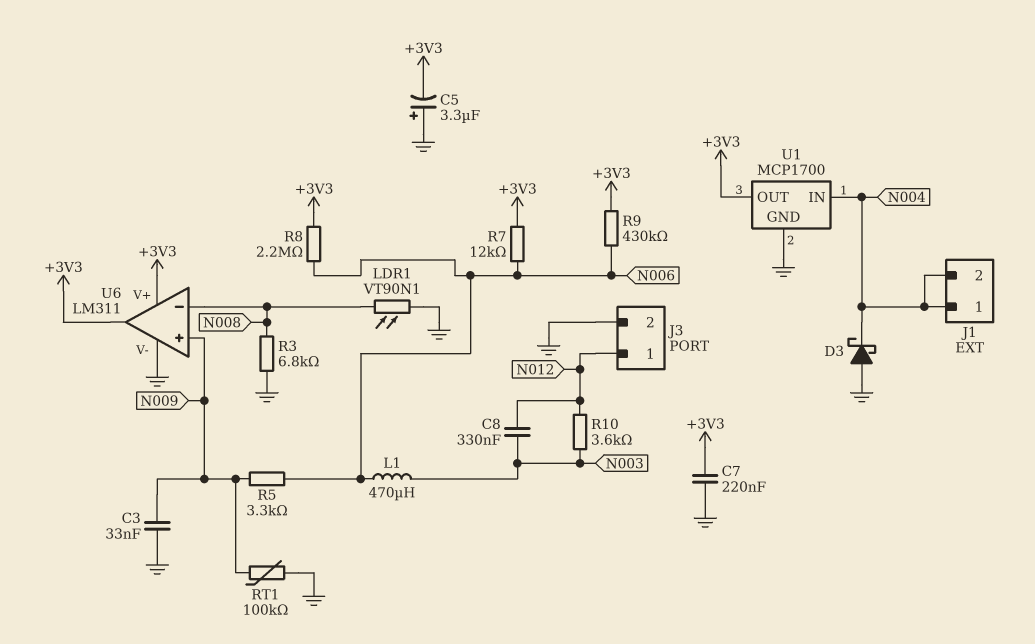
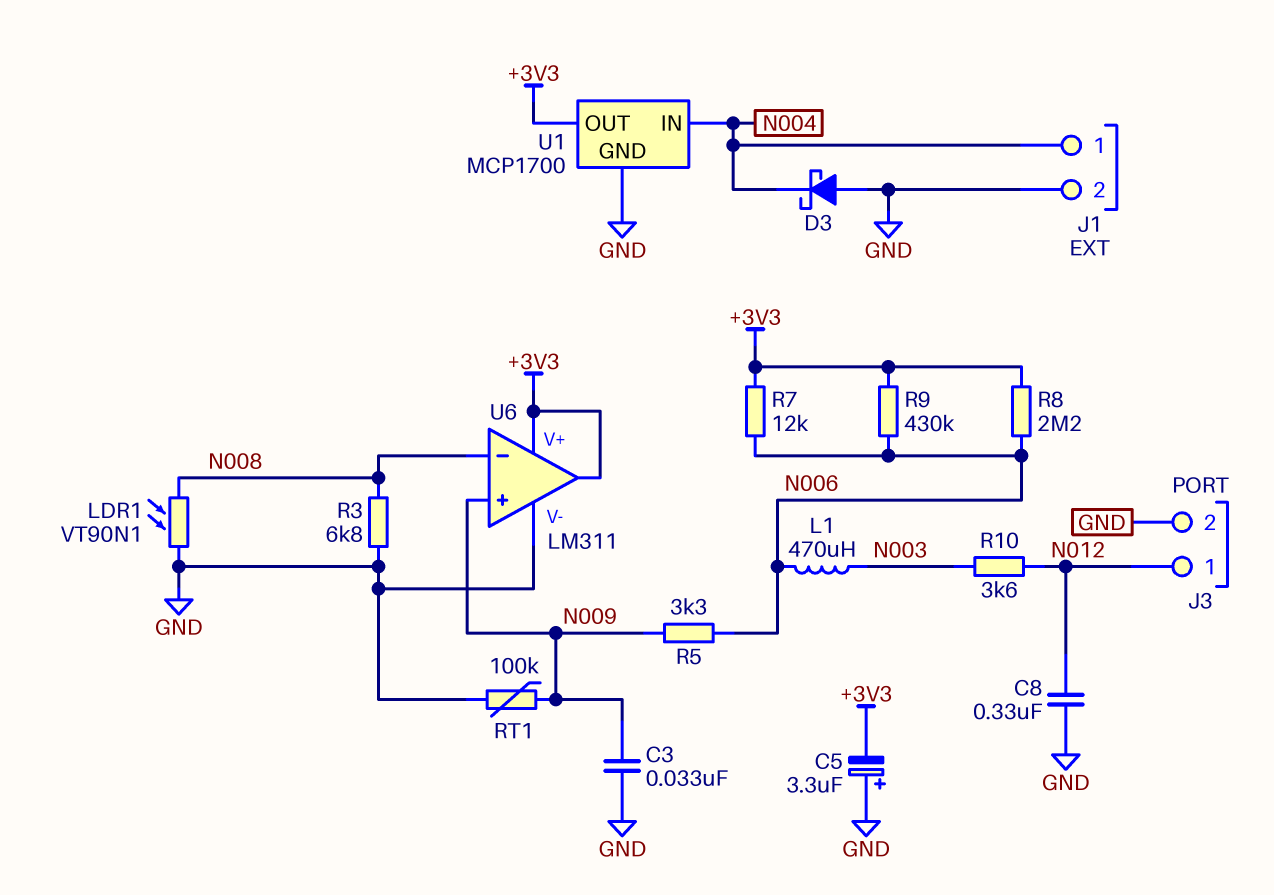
C7: 220nF (+3V3, GND) -> none
C8: 330nF (N003, N012) -> 330nF (GND, N012)
J1 pin 2: N004 -> GND

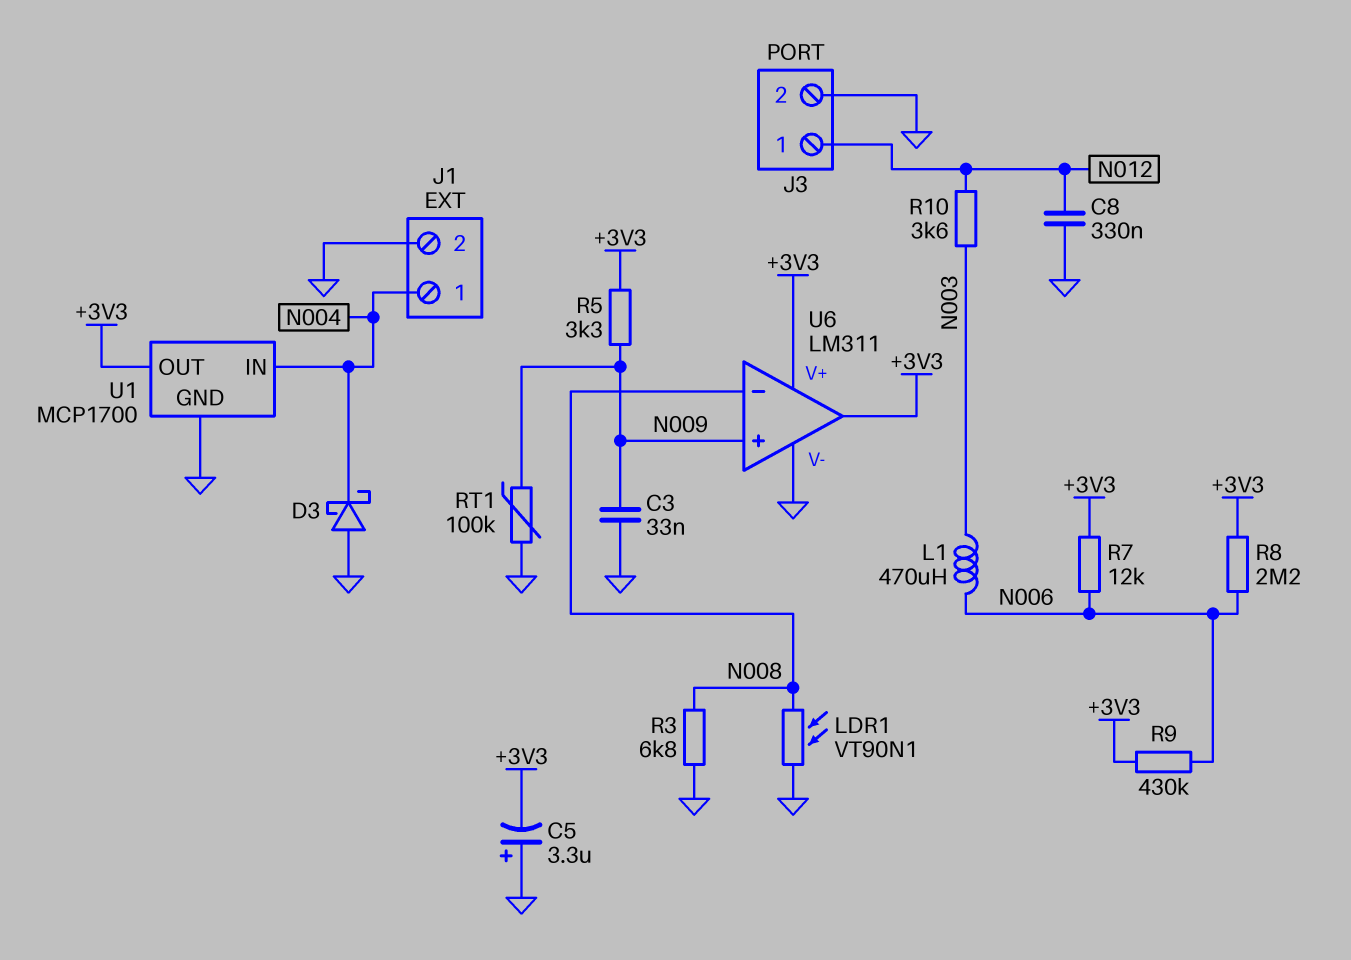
R5: 3.3k (N006, N009) -> 3.3k (+3V3, N009)

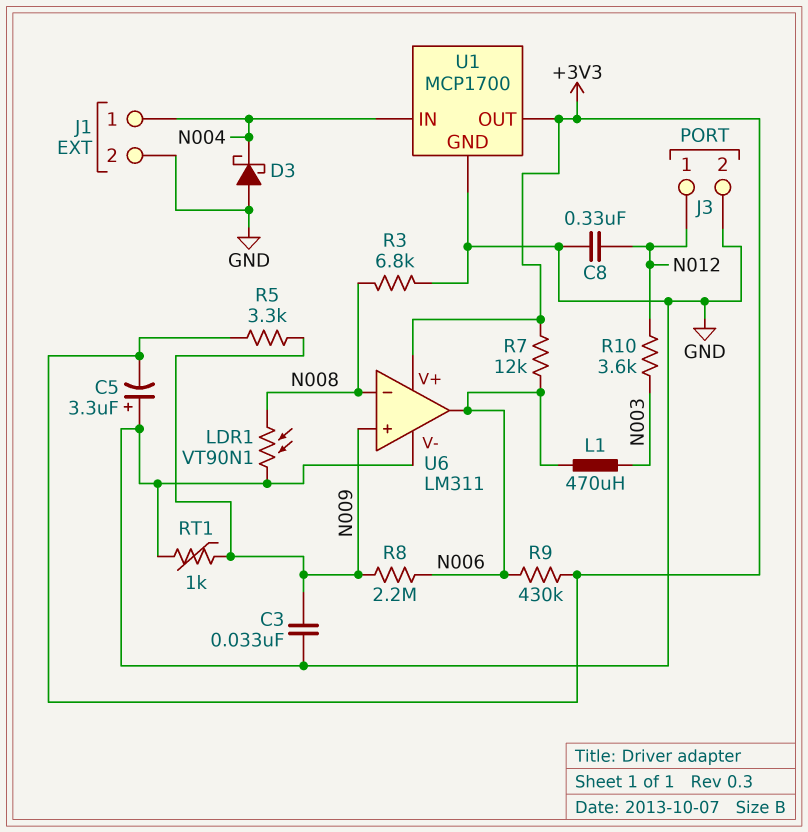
R8: 2.2M (+3V3, N006) -> 2.2M (N006, N009)
RT1: 100k (GND, N009) -> 1k (GND, N009)
U6 pin out: +3V3 -> N006

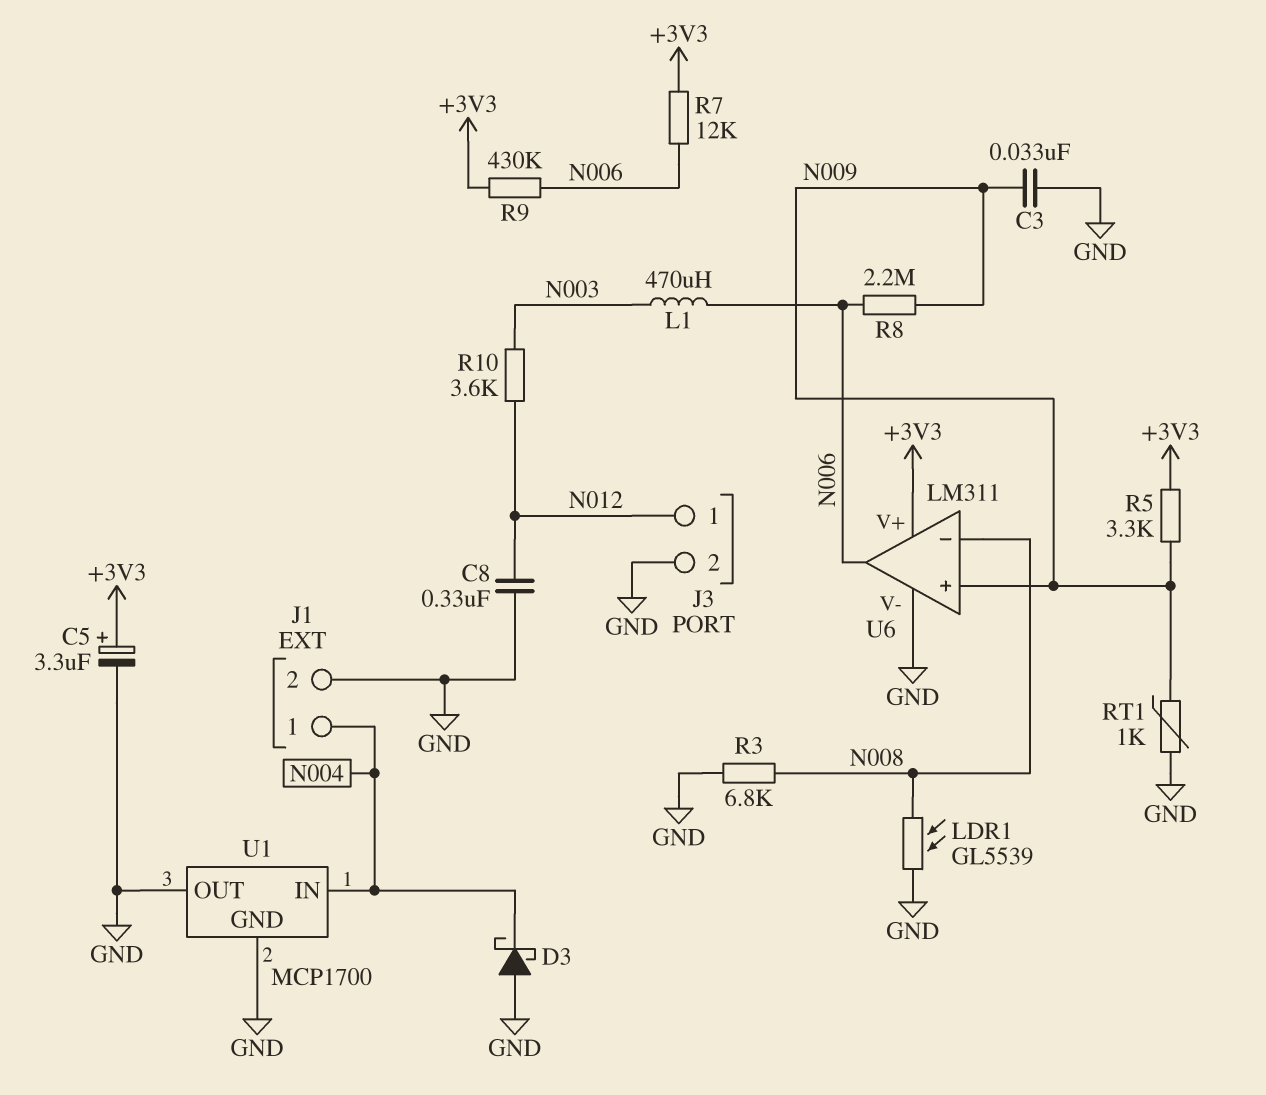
C5: 3.3uF (plus GND, minus +3V3) -> 3.3uF (plus +3V3, minus GND)
LDR1: VT90N1 (GND, N008) -> GL5539 (GND, N008)
U1 pin OUT: +3V3 -> GND

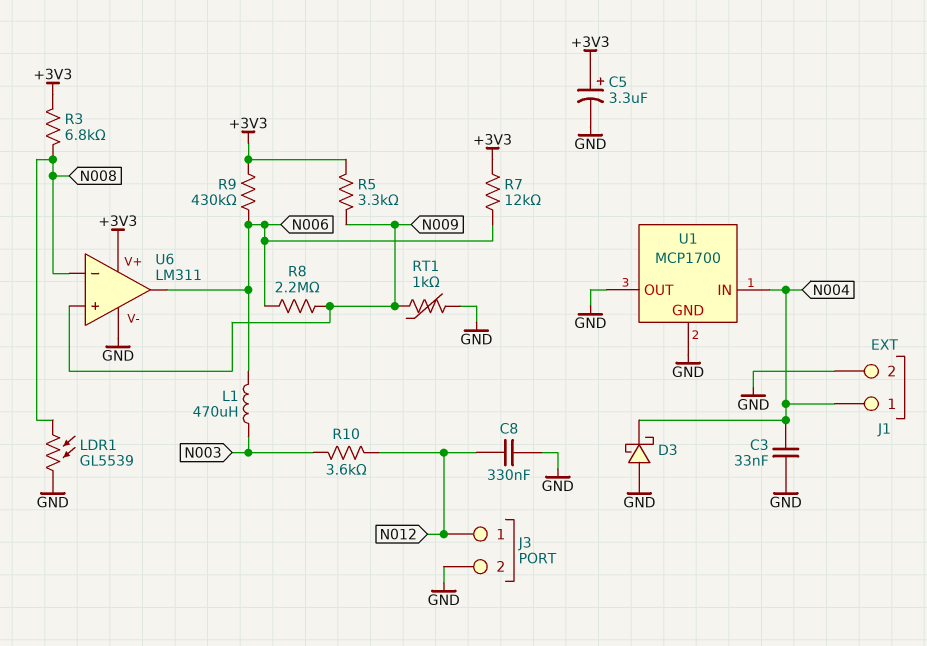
C3: 33nF (GND, N009) -> 33nF (GND, N004)
R3: 6.8k (GND, N008) -> 6.8k (+3V3, N008)

